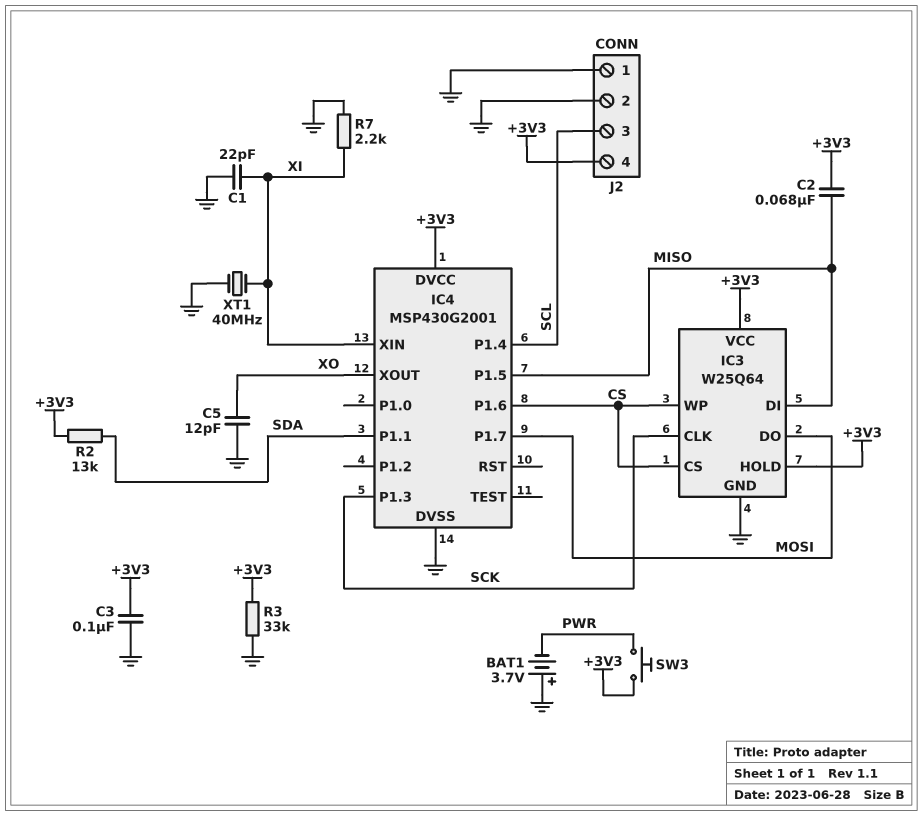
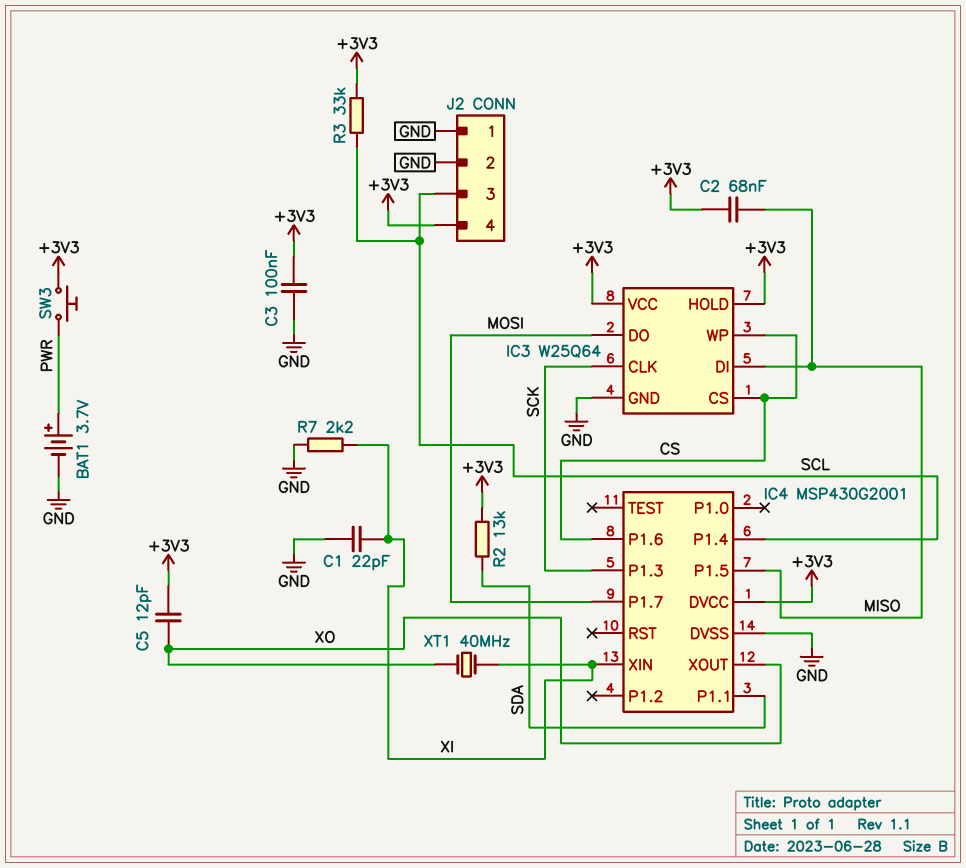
BAT1: 3.7V (plus GND, minus PWR) -> 3.7V (plus PWR, minus GND)
C5: 12pF (GND, XO) -> 12pF (+3V3, XO)
R3: 33k (+3V3, GND) -> 33k (+3V3, SCL)
XT1: 40MHz (GND, XI) -> 40MHz (XI, XO)

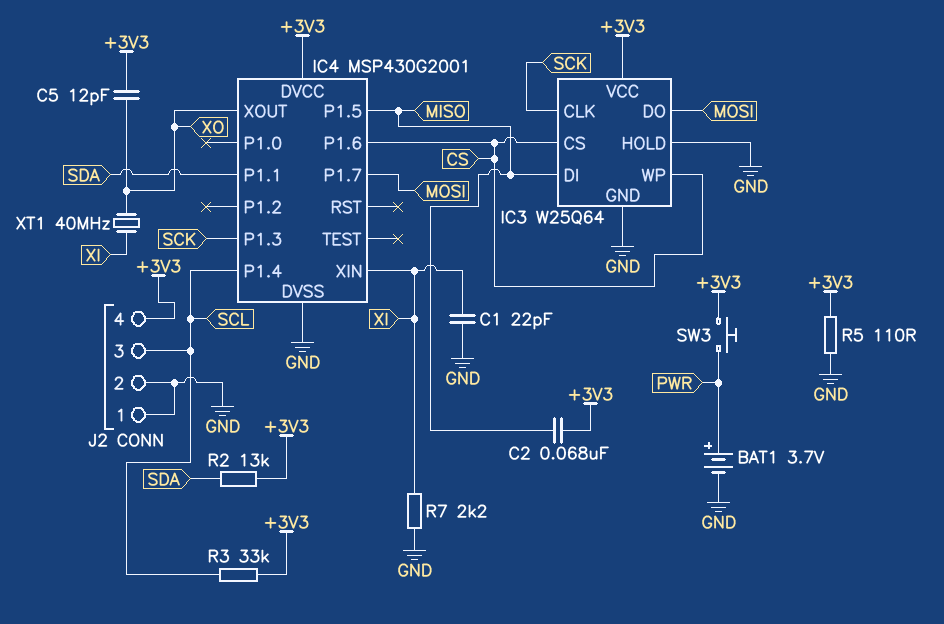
C3: 100nF (+3V3, GND) -> none
IC3 pin HOLD: +3V3 -> GND
R5: none -> 110 (+3V3, GND)

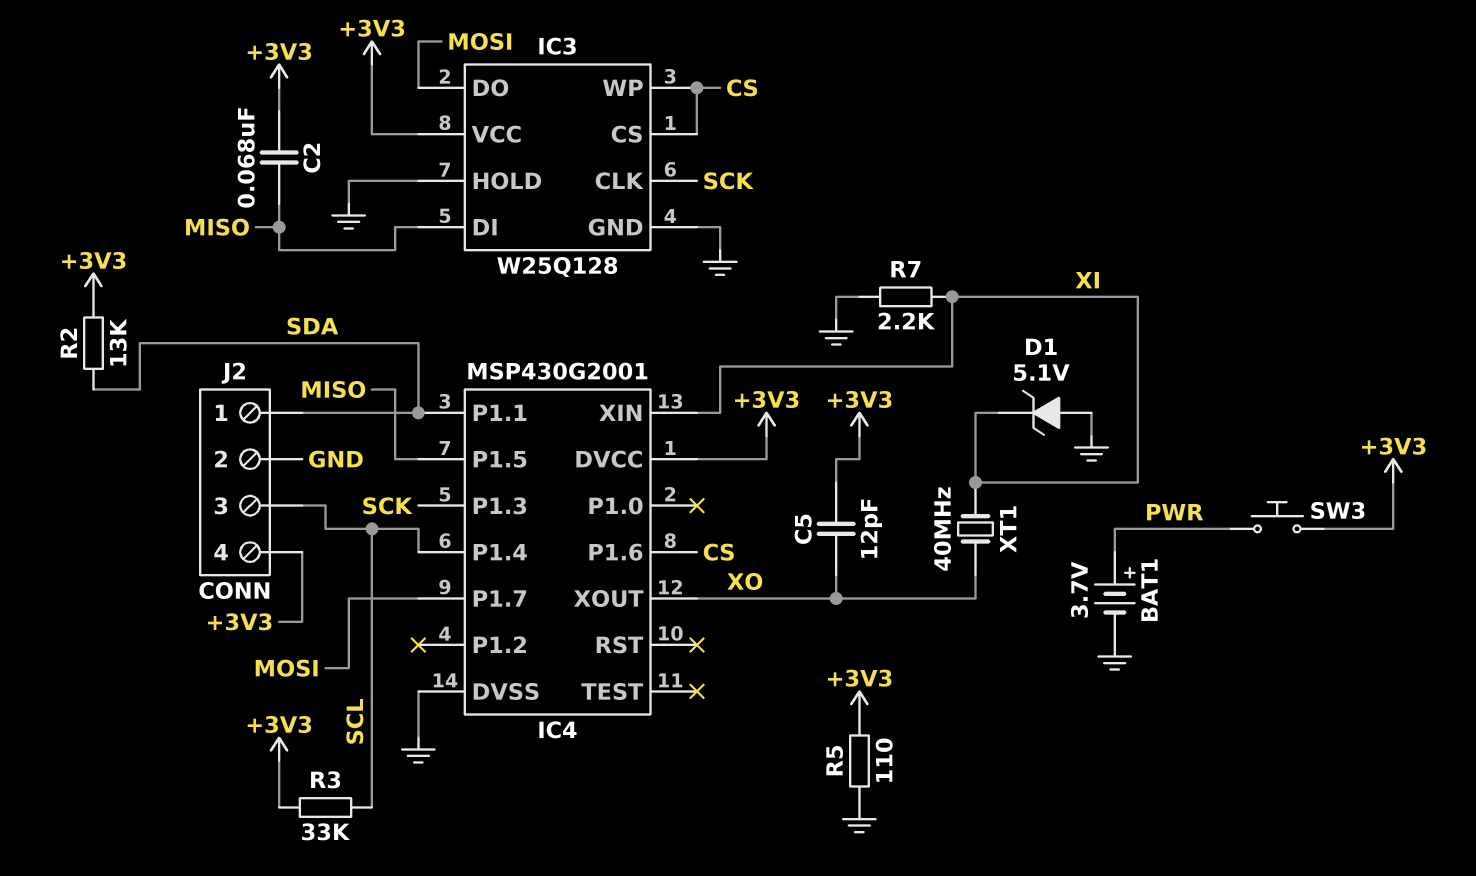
C1: 22pF (GND, XI) -> none
D1: none -> zener 5.1V (A GND, K XI)
IC3: W25Q64 -> W25Q128
J2 pin 1: GND -> SDA

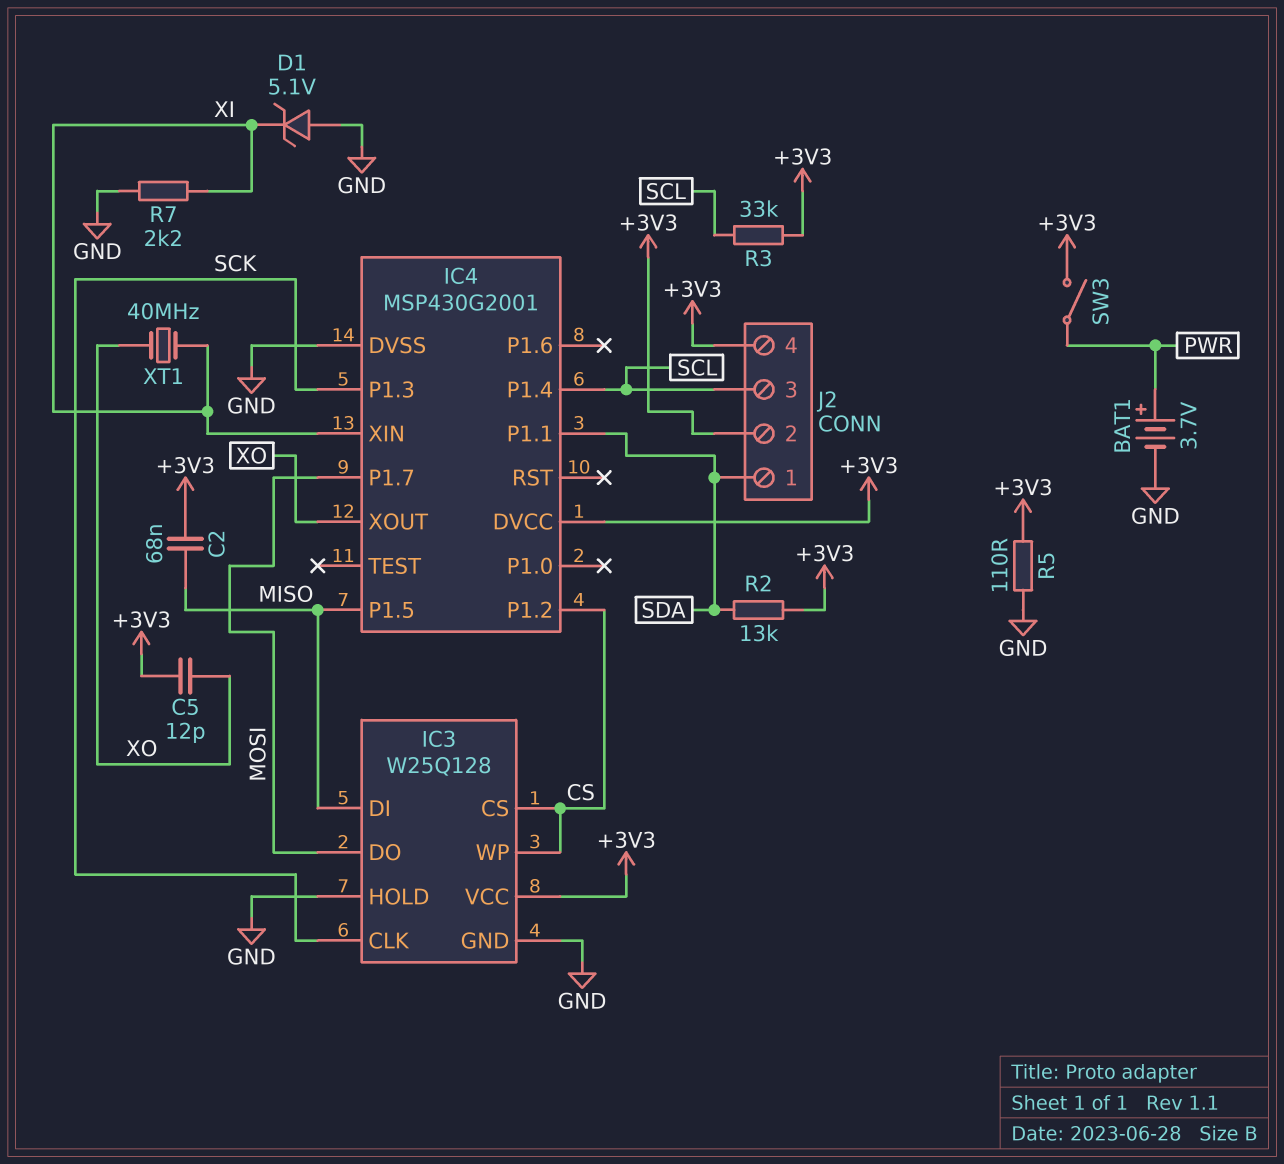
IC4 pin P1.2: none -> CS
IC4 pin P1.6: CS -> none
J2 pin 2: GND -> +3V3
SW3: button (+3V3, PWR) -> switch (+3V3, PWR)

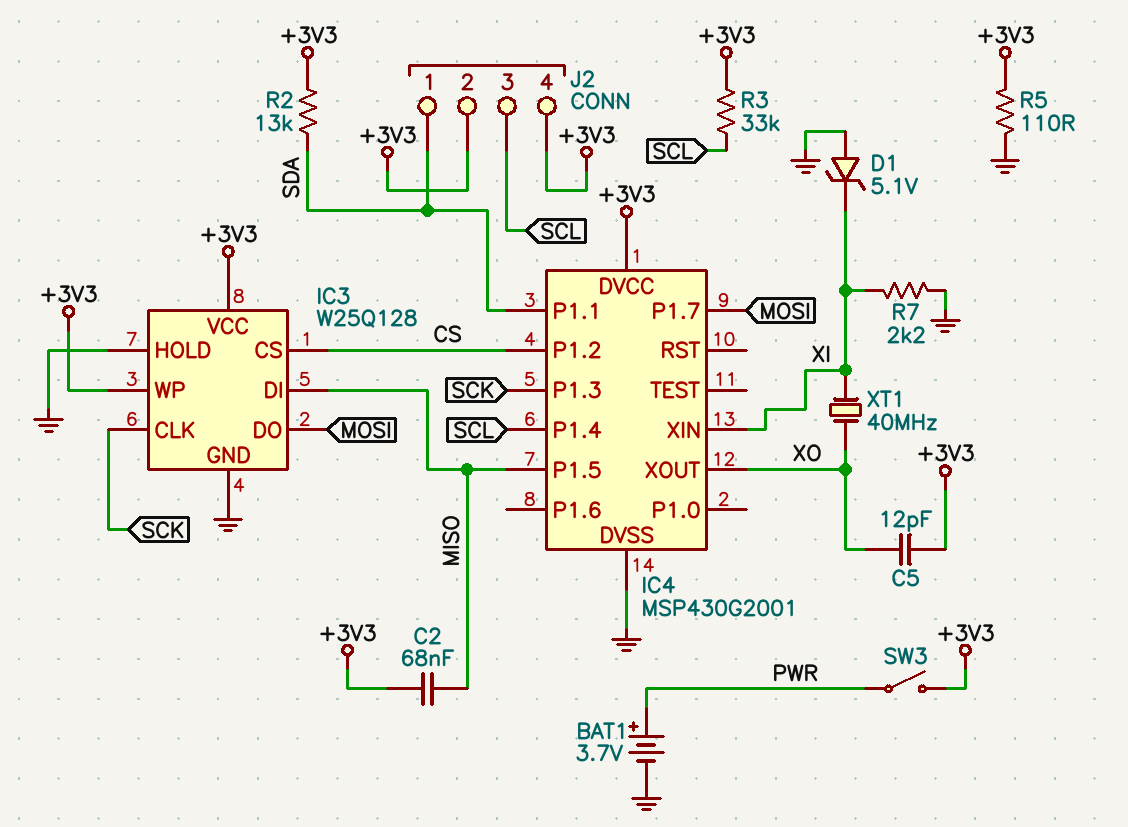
IC3 pin WP: CS -> +3V3

